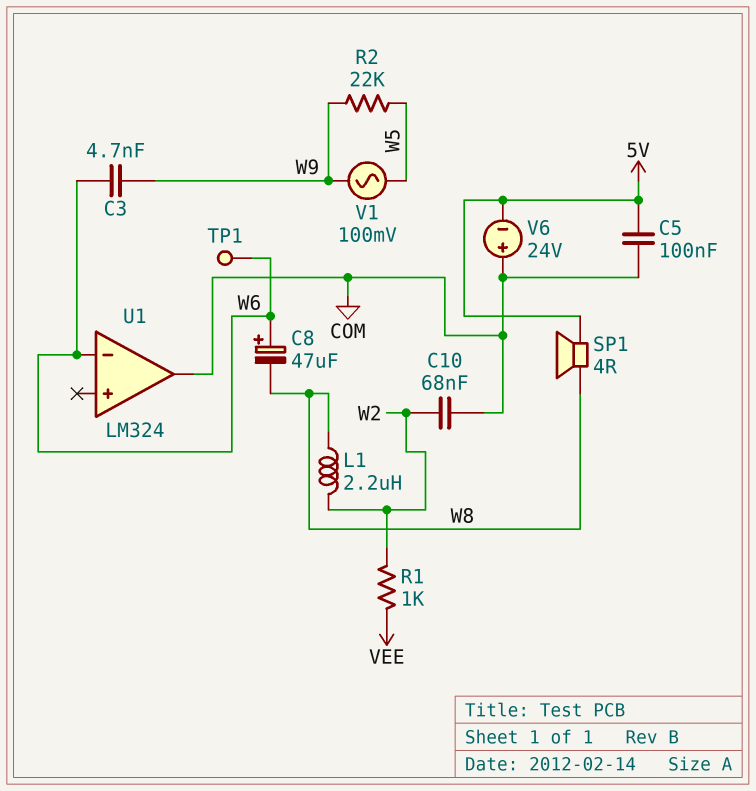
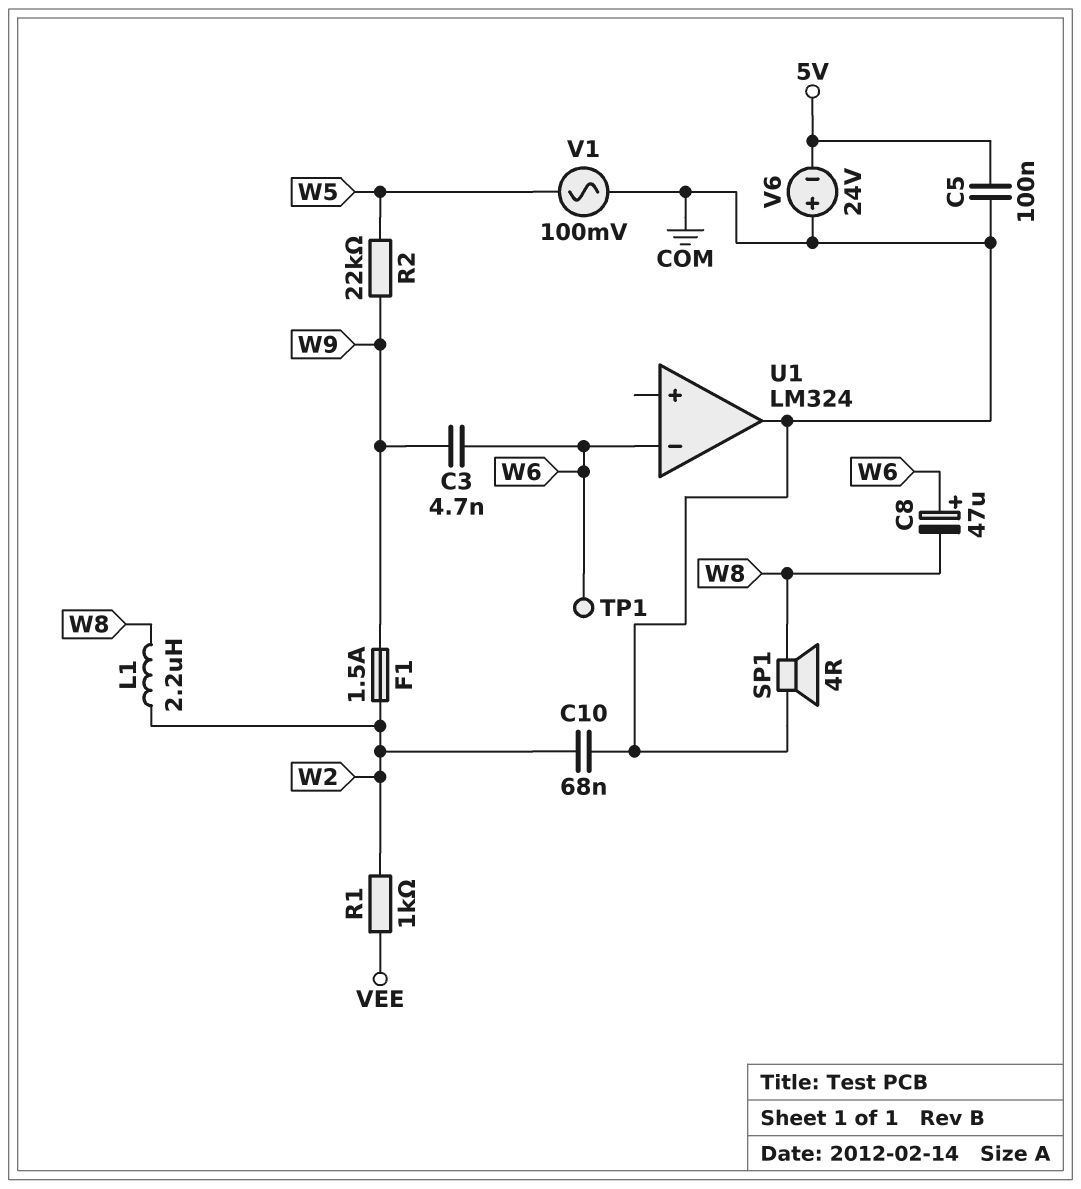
F1: none -> 1.5A (W2, W9)
SP1: speaker 4R (5V, W8) -> speaker 4R (COM, W8)
V1: AC 100mV (W5, W9) -> AC 100mV (COM, W5)

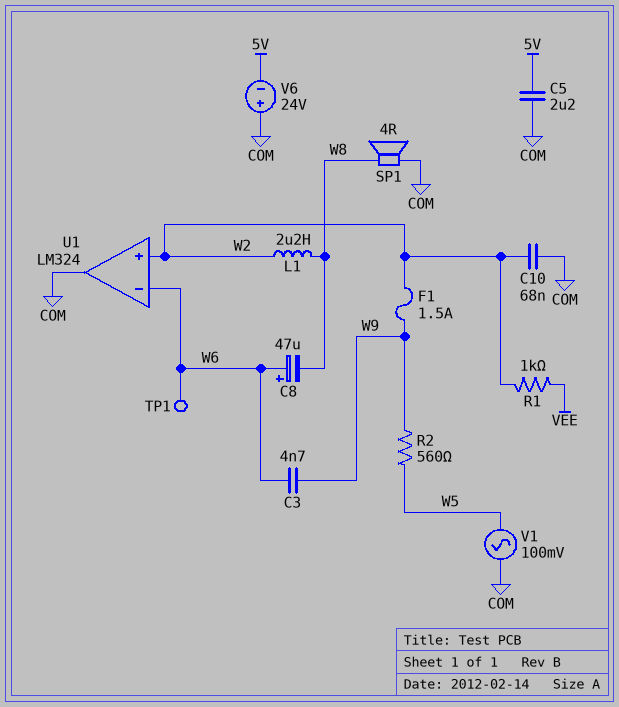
C5: 100nF (5V, COM) -> 2.2uF (5V, COM)
R2: 22k (W5, W9) -> 560 (W5, W9)
U1 pin in+: none -> W2

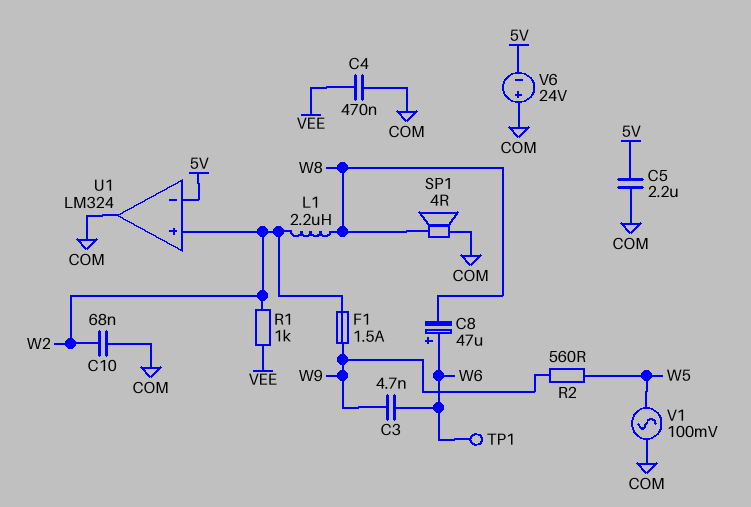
C4: none -> 470nF (COM, VEE)
U1 pin in-: W6 -> 5V

